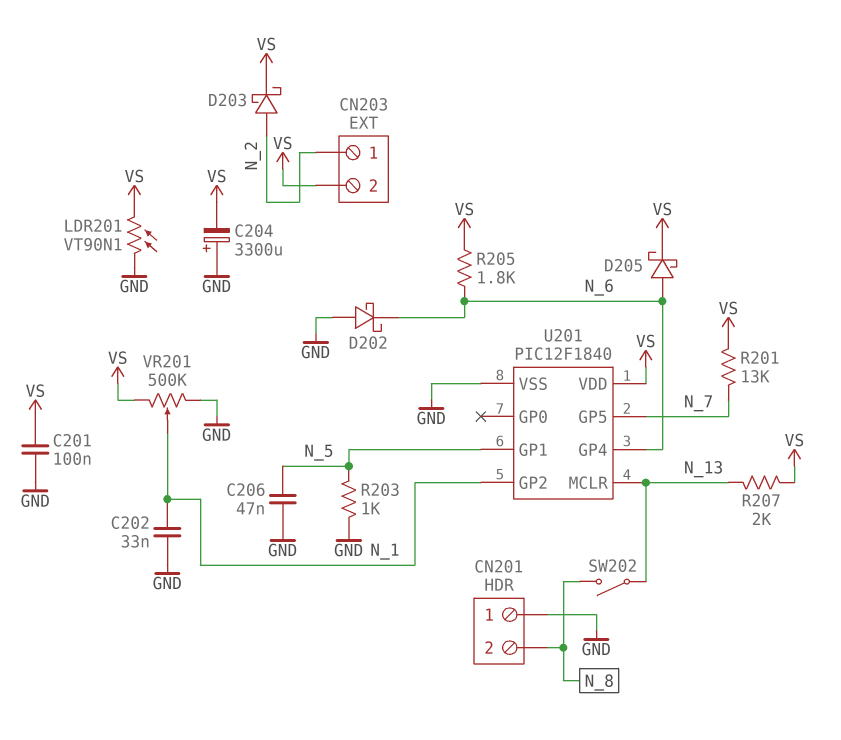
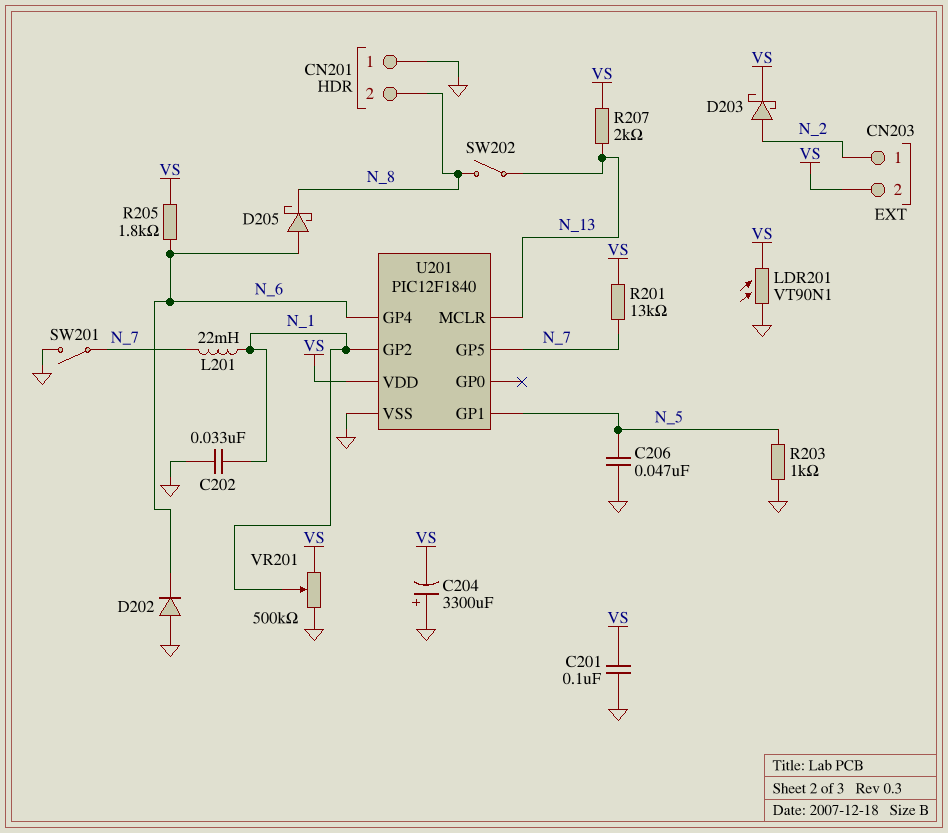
D202: schottky (A GND, K N_6) -> diode (A GND, K N_6)
D205: schottky (A N_6, K VS) -> schottky (A N_6, K N_8)
L201: none -> 22mH (N_1, N_7)
SW201: none -> switch (GND, N_7)

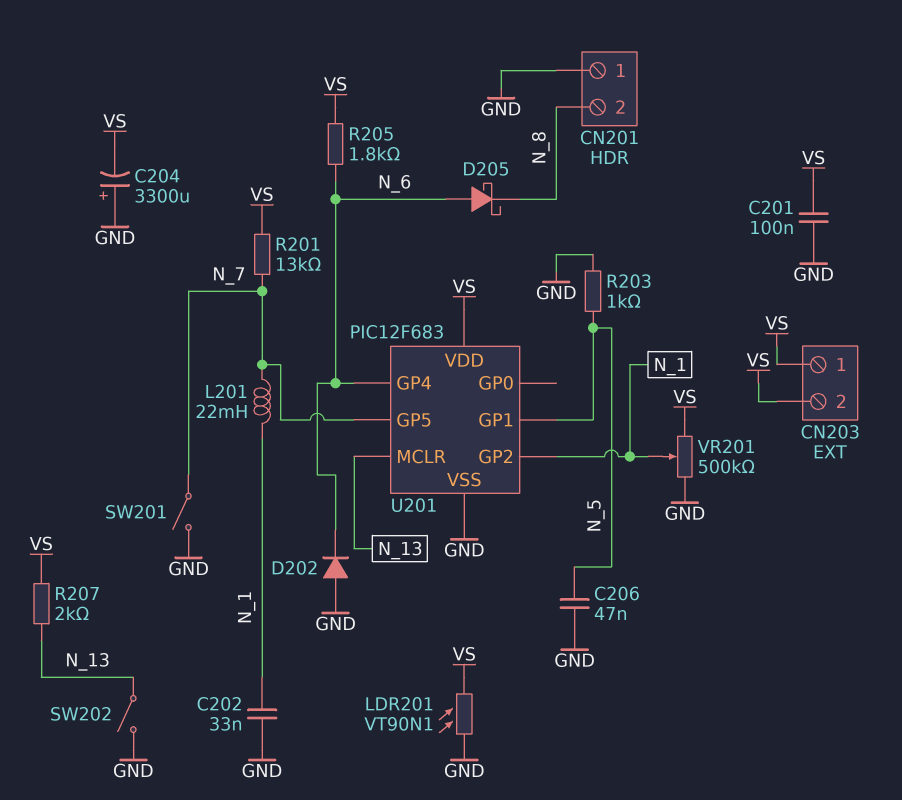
CN203 pin 1: N_2 -> VS
D203: schottky (A N_2, K VS) -> none
SW202: switch (N_8, N_13) -> switch (GND, N_13)
U201: PIC12F1840 -> PIC12F683

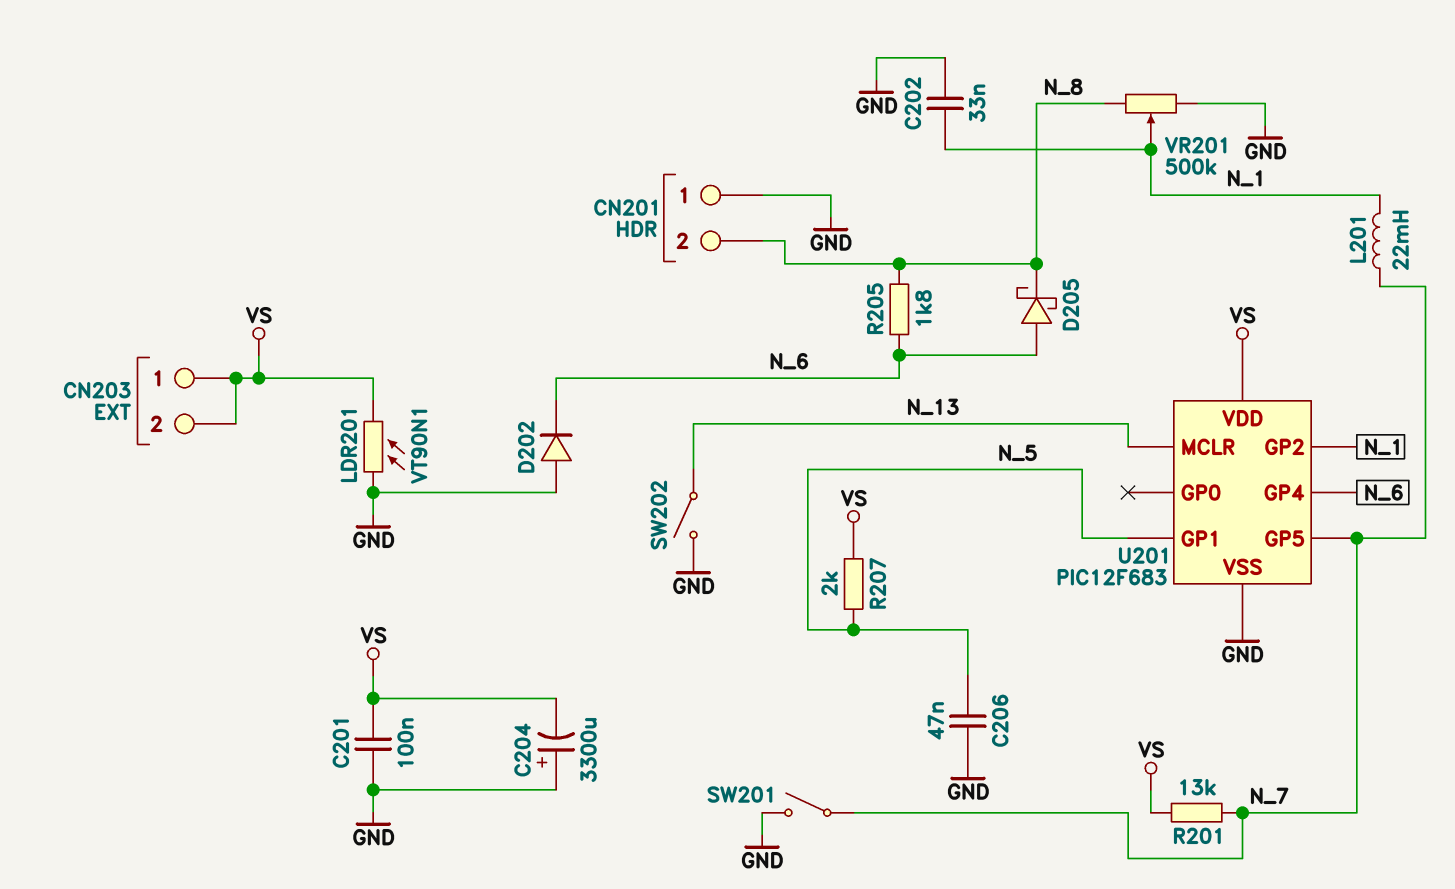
R203: 1k (GND, N_5) -> none
R205: 1.8k (N_6, VS) -> 1.8k (N_6, N_8)
R207: 2k (N_13, VS) -> 2k (N_5, VS)
VR201: 500k (GND, VS, wiper N_1) -> 500k (GND, N_8, wiper N_1)

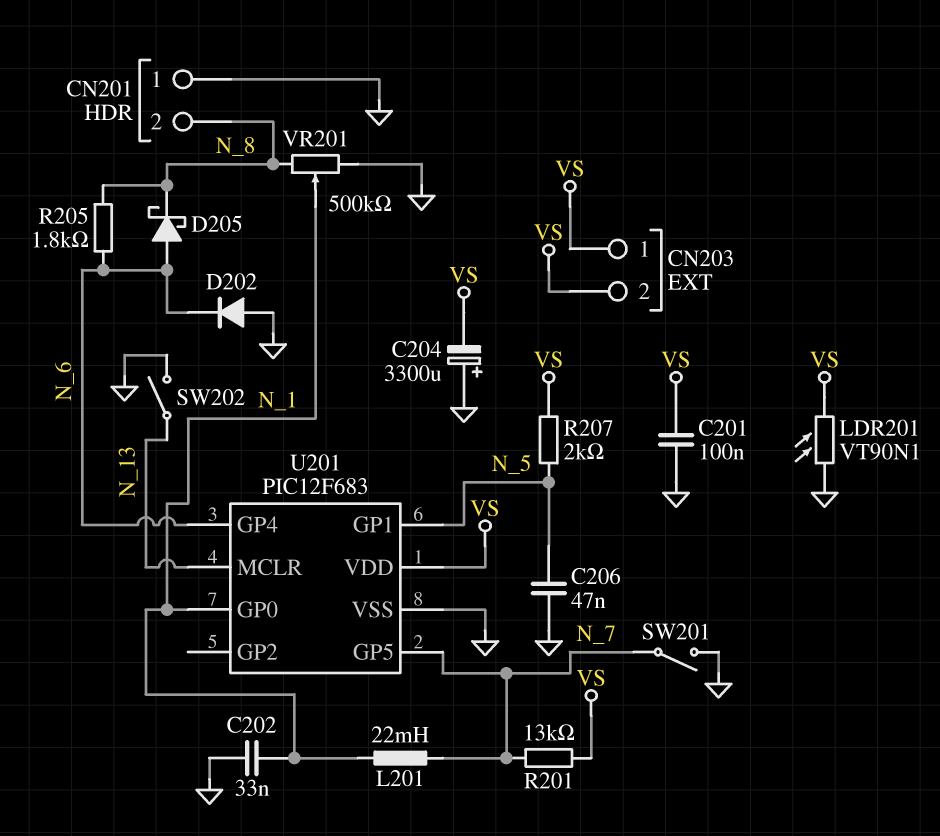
U201 pin GP0: none -> N_1
U201 pin GP2: N_1 -> none

